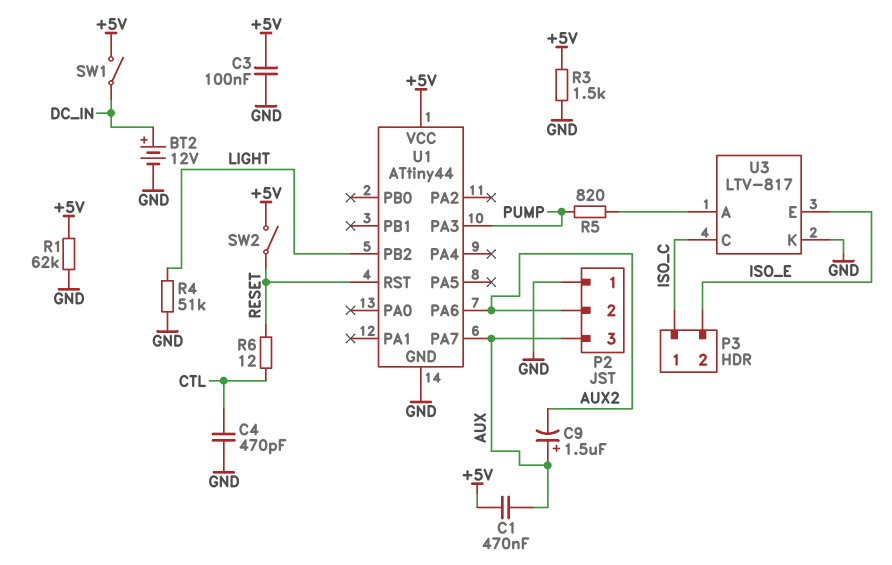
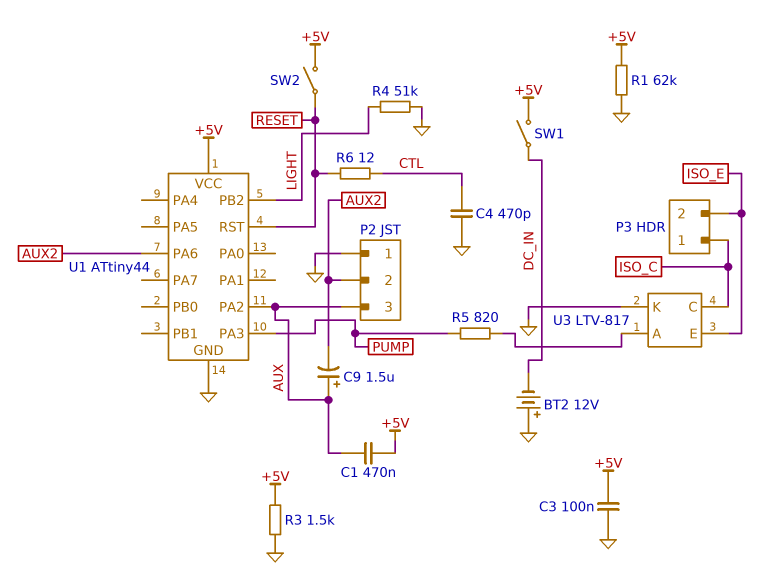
BT2: 12V (plus DC_IN, minus GND) -> 12V (plus GND, minus DC_IN)
U1 pin PA2: none -> AUX
U1 pin PA7: AUX -> none

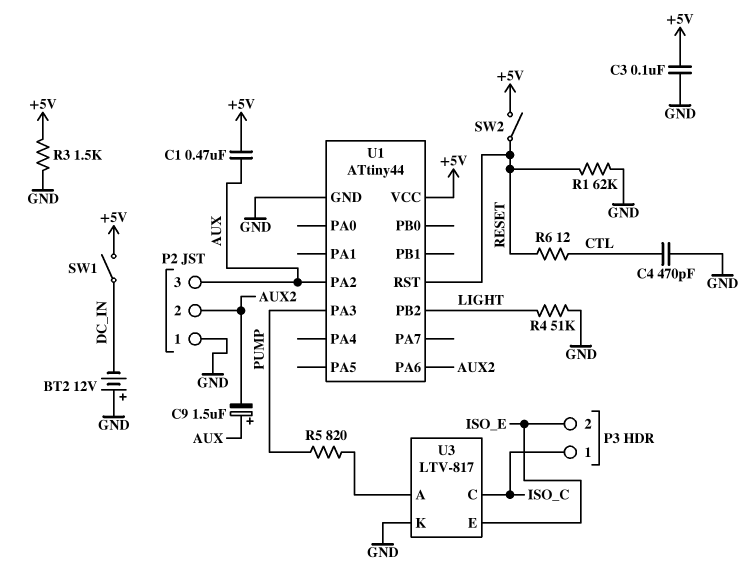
R1: 62k (+5V, GND) -> 62k (GND, RESET)

